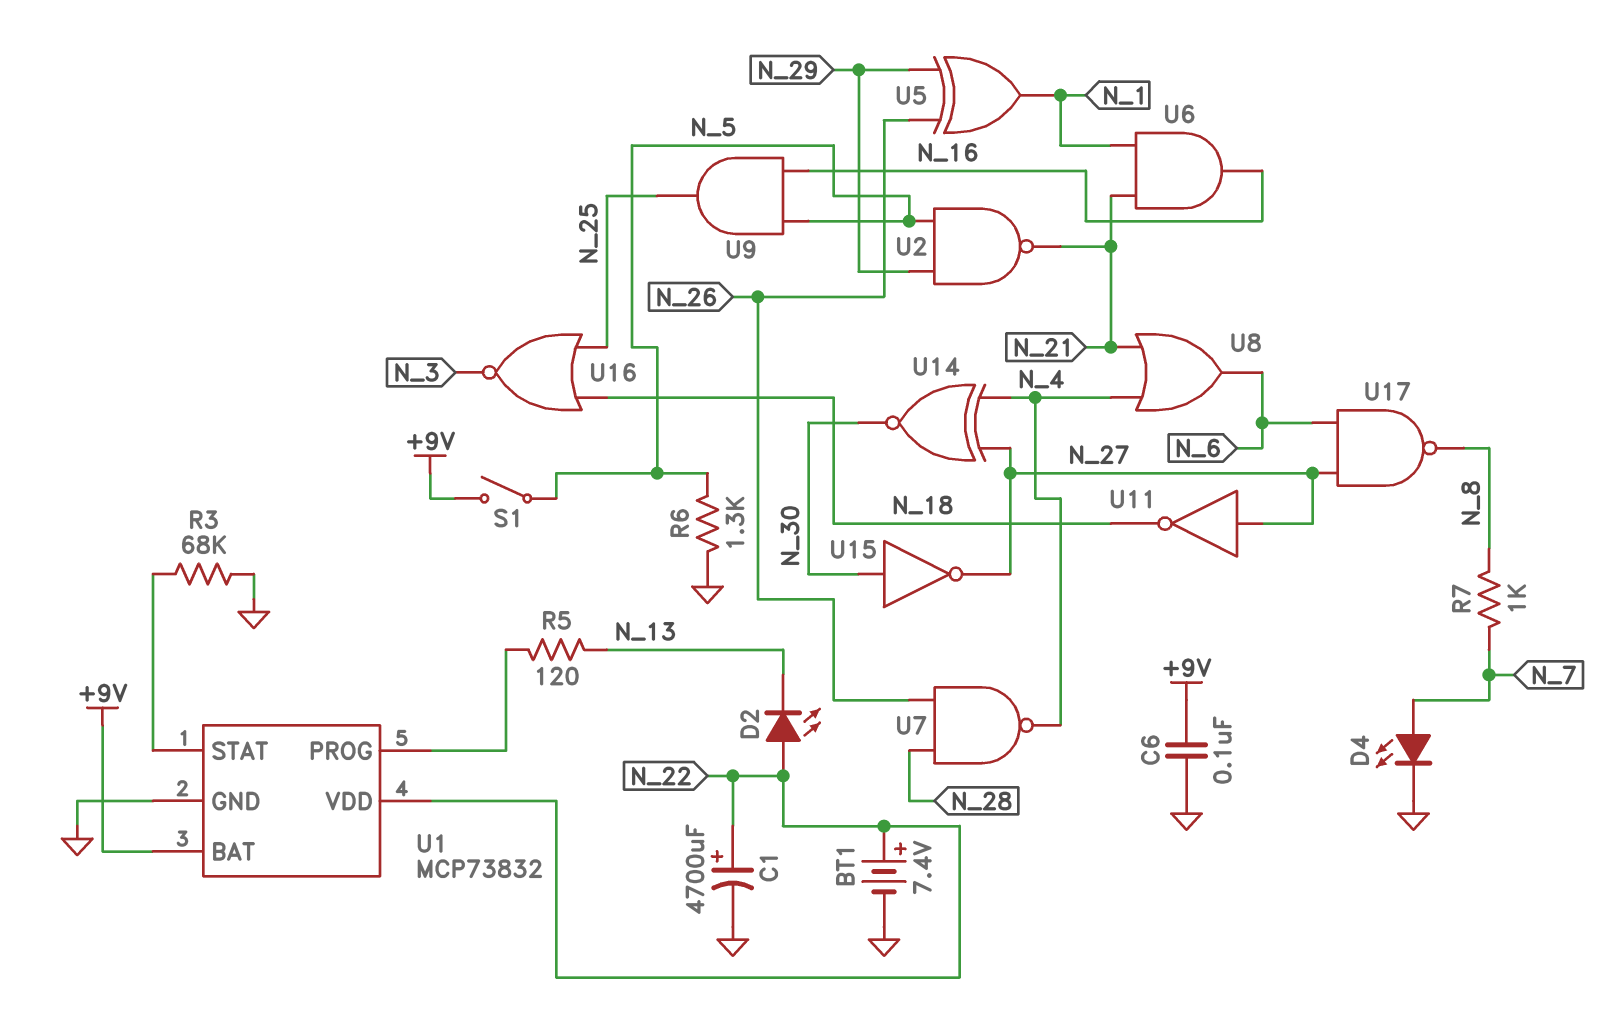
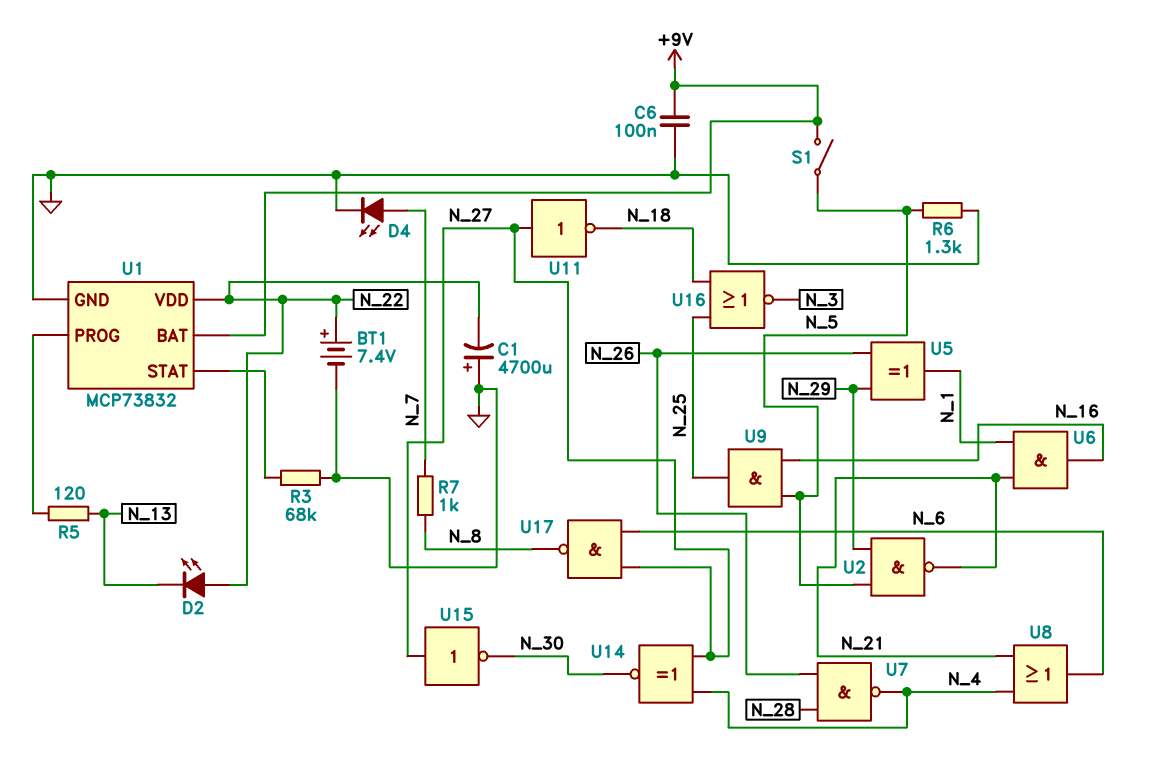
C1: 4700uF (plus N_22, minus GND) -> 4700uF (plus GND, minus N_22)
U15: NOT (in N_30, out N_27) -> NOT (in N_27, out N_30)

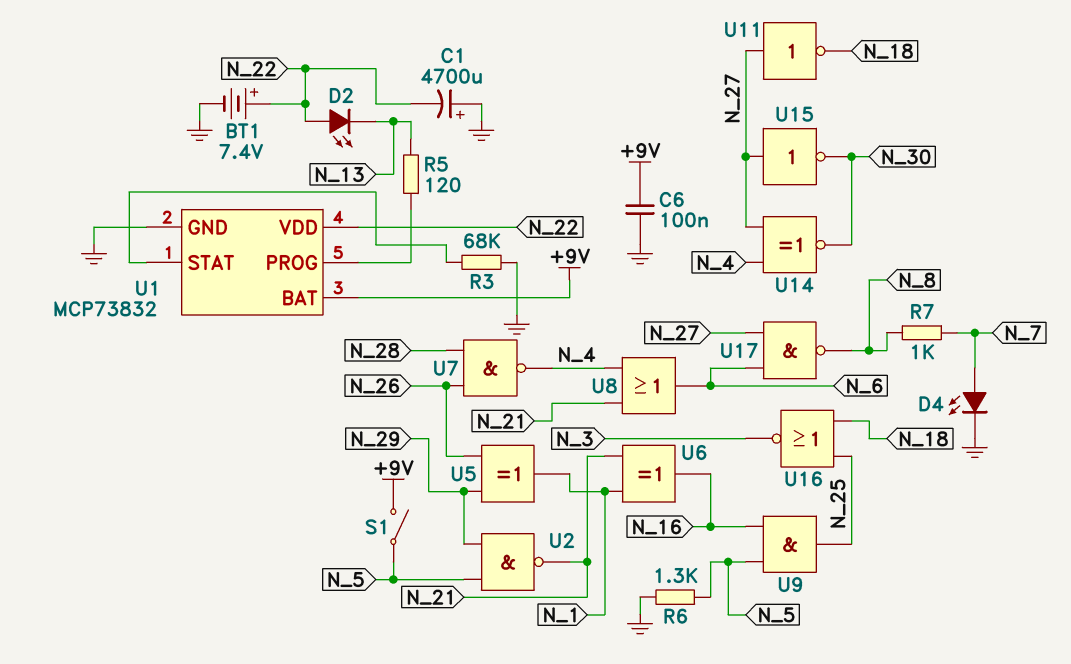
U6: AND (in N_1, in N_21, out N_16) -> XOR (in N_1, in N_21, out N_16)

